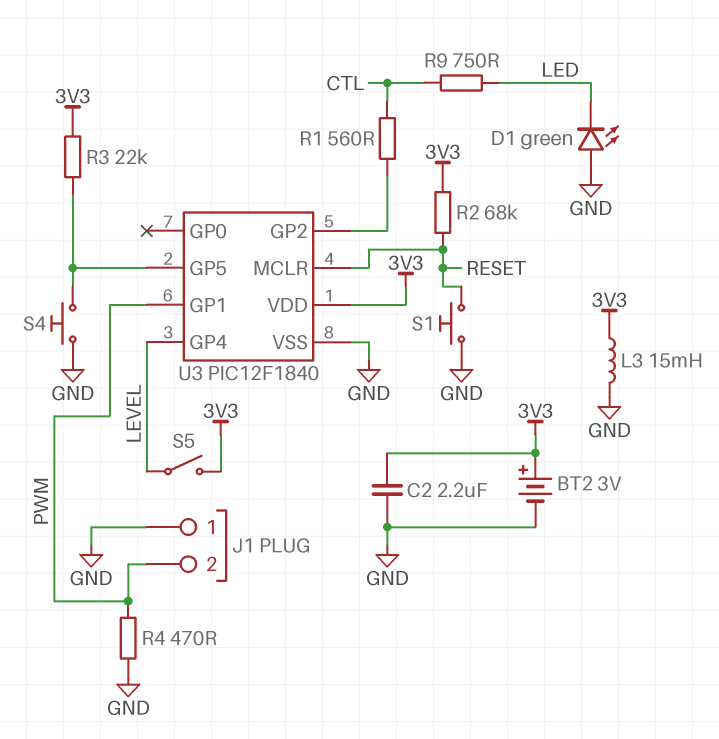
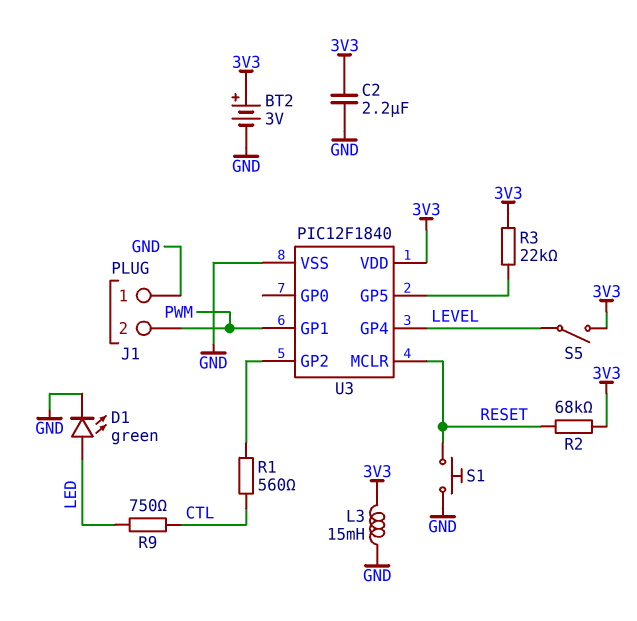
D1: LED green (A GND, K LED) -> LED green (A LED, K GND)
R4: 470 (GND, PWM) -> none
S4: button (GND, U3/GP5) -> none

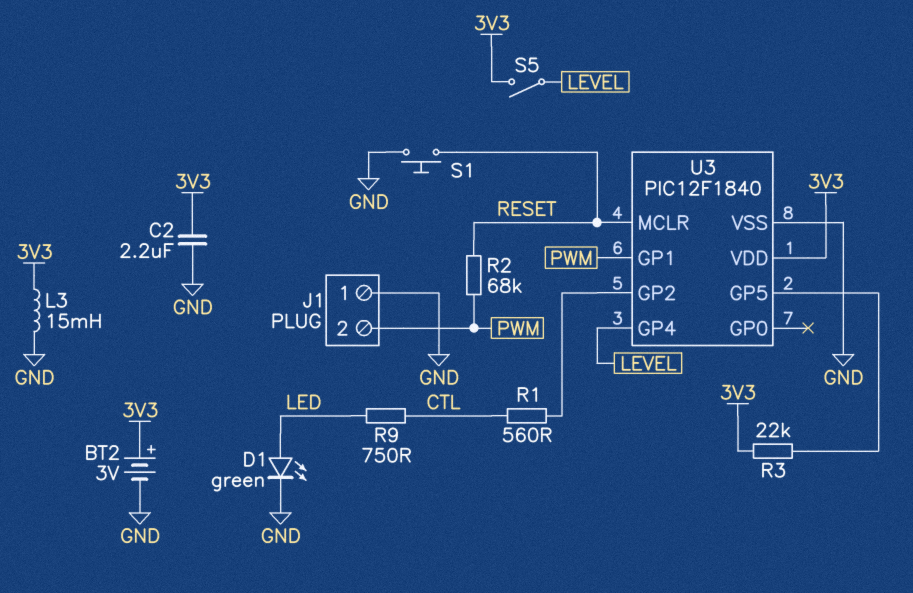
R2: 68k (3V3, RESET) -> 68k (PWM, RESET)

